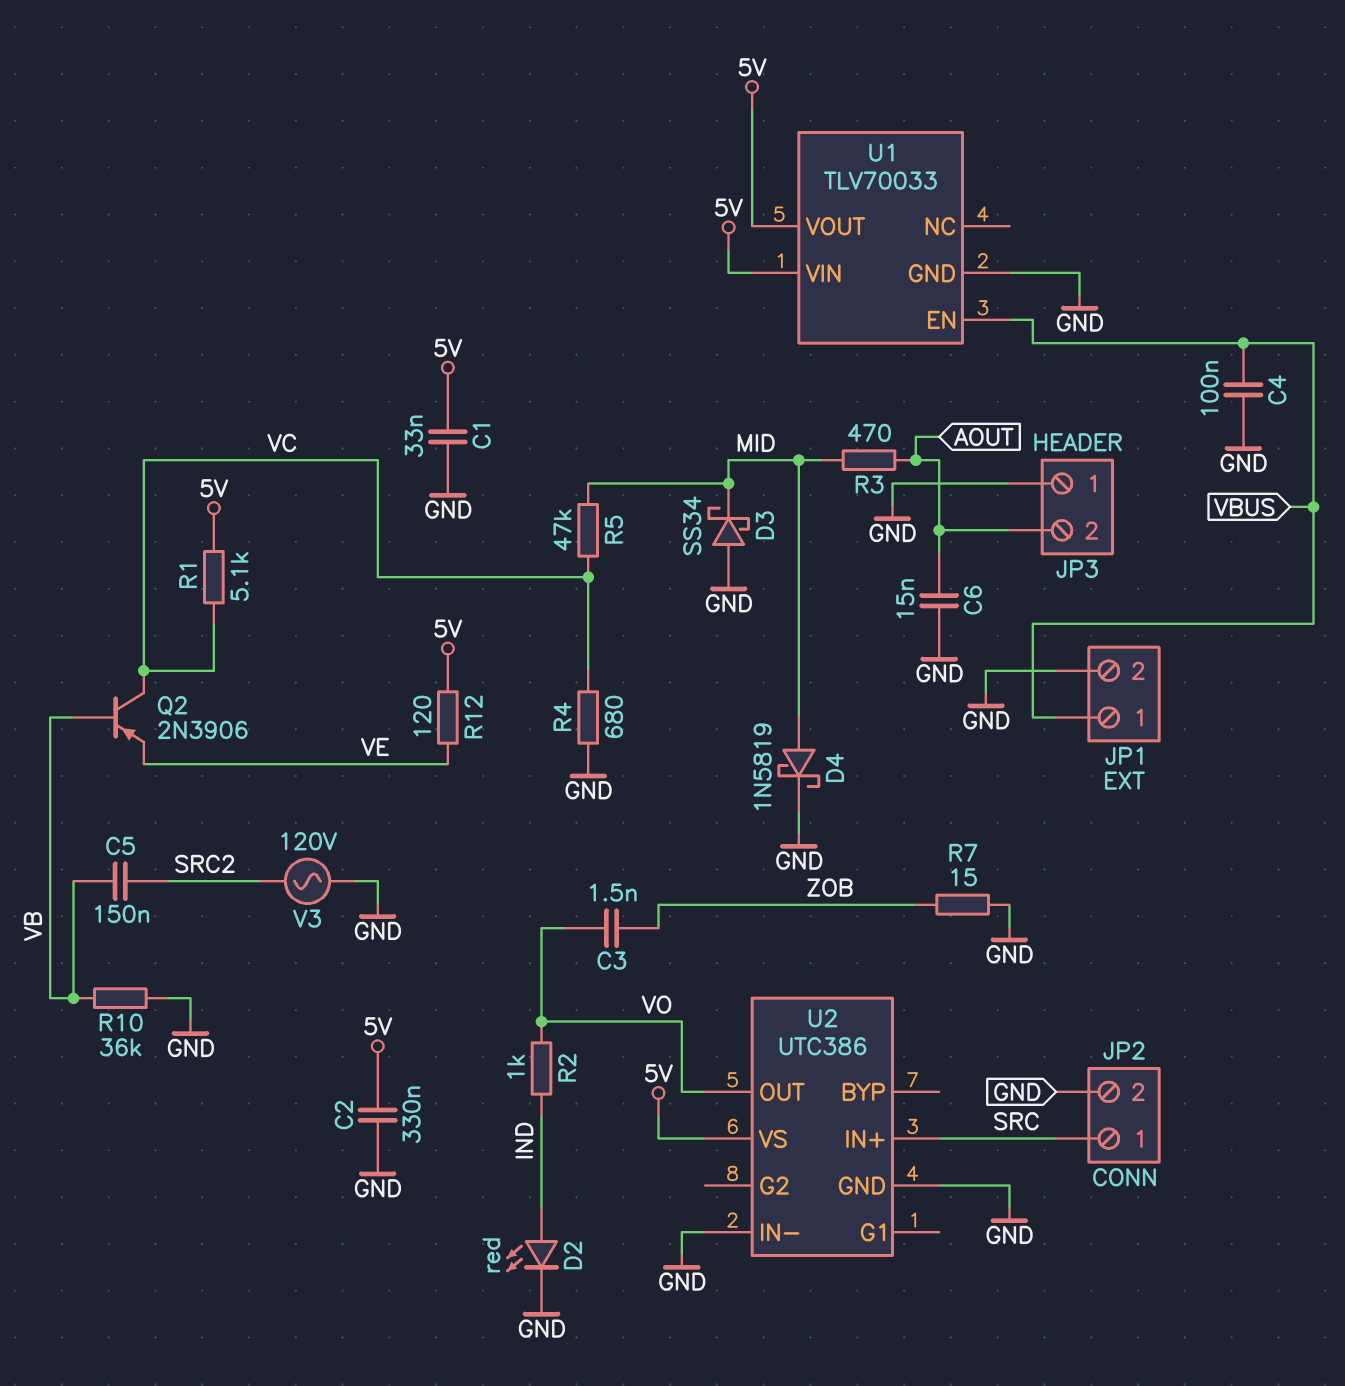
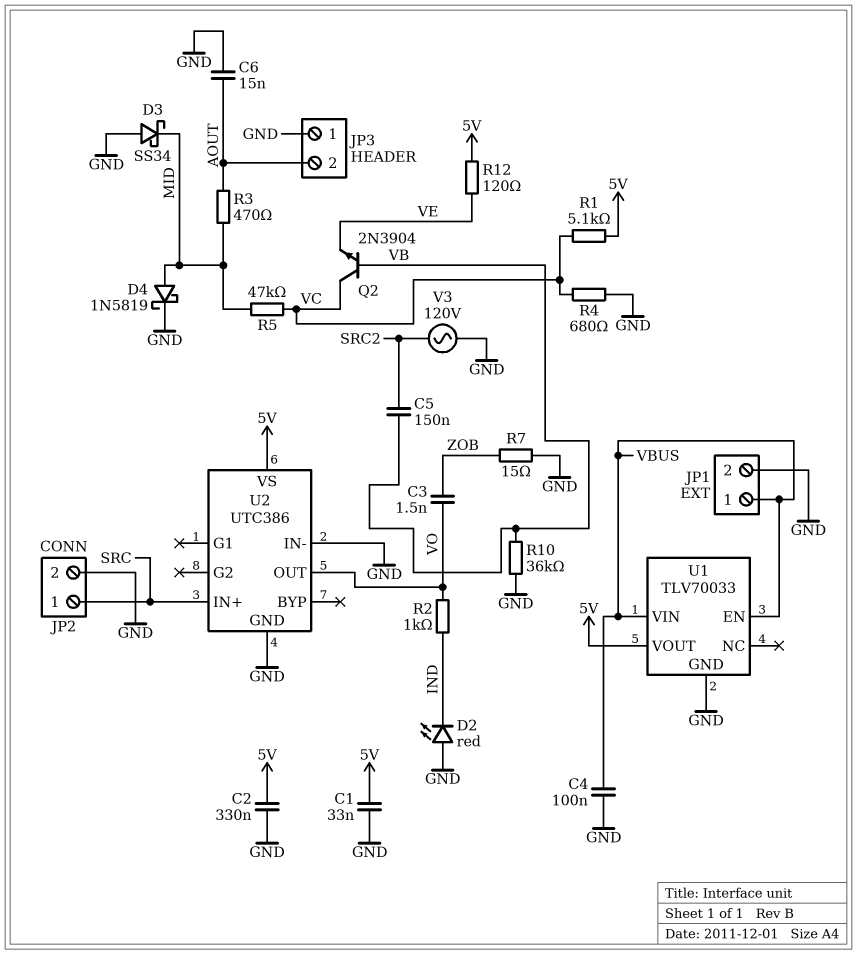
D2: LED red (A IND, K GND) -> LED red (A GND, K IND)
Q2: PNP 2N3906 (B VB, C VC, E VE) -> NPN 2N3904 (B VB, C VC, E VE)
U1 pin VIN: 5V -> VBUS

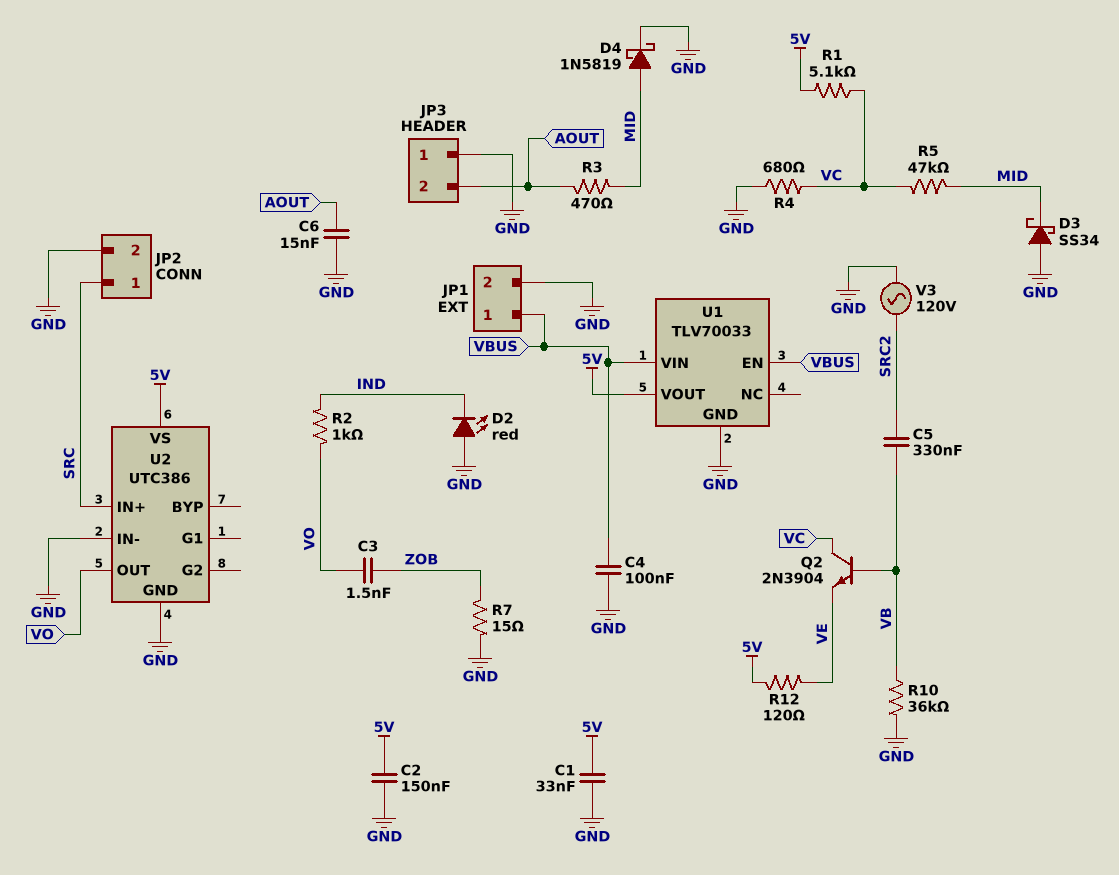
C2: 330nF (5V, GND) -> 150nF (5V, GND)
C5: 150nF (SRC2, VB) -> 330nF (SRC2, VB)

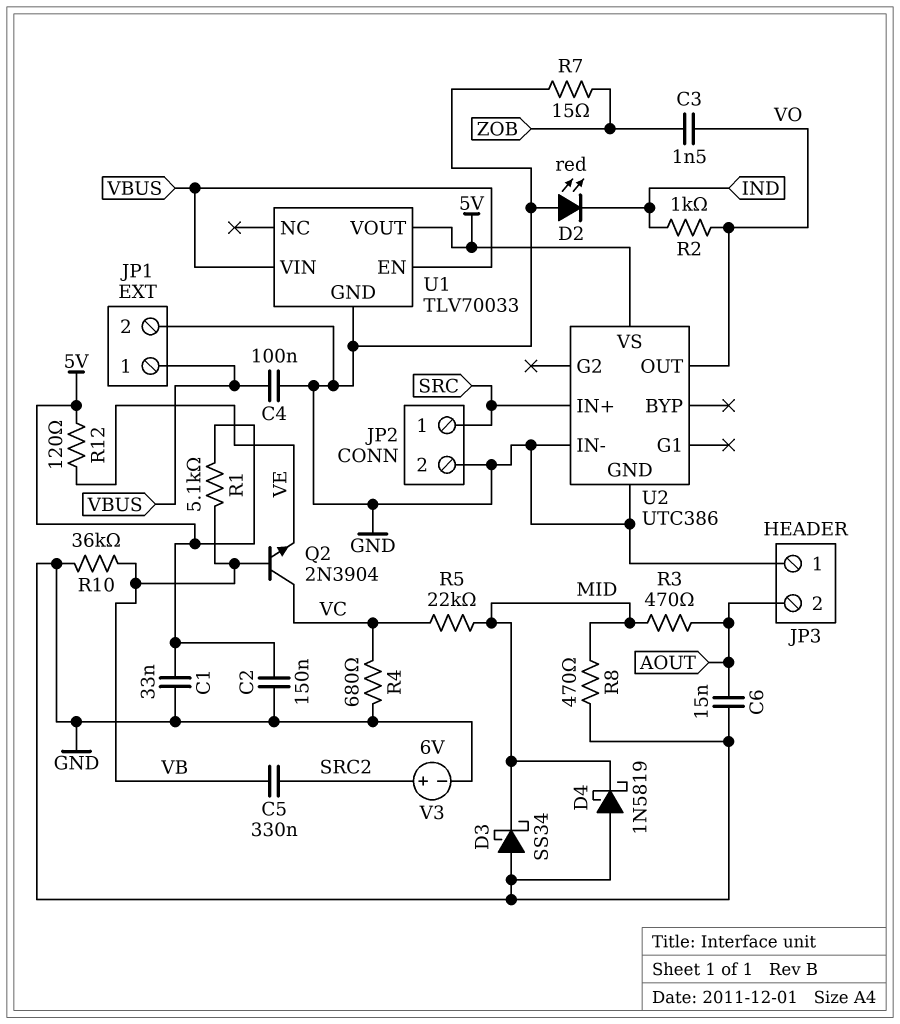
D4: schottky 1N5819 (A MID, K GND) -> schottky 1N5819 (A GND, K MID)
R1: 5.1k (5V, VC) -> 5.1k (5V, VB)
R5: 47k (MID, VC) -> 22k (MID, VC)
R8: none -> 470 (GND, MID)
V3: AC 120V (GND, SRC2) -> 6V (plus SRC2, minus GND)

